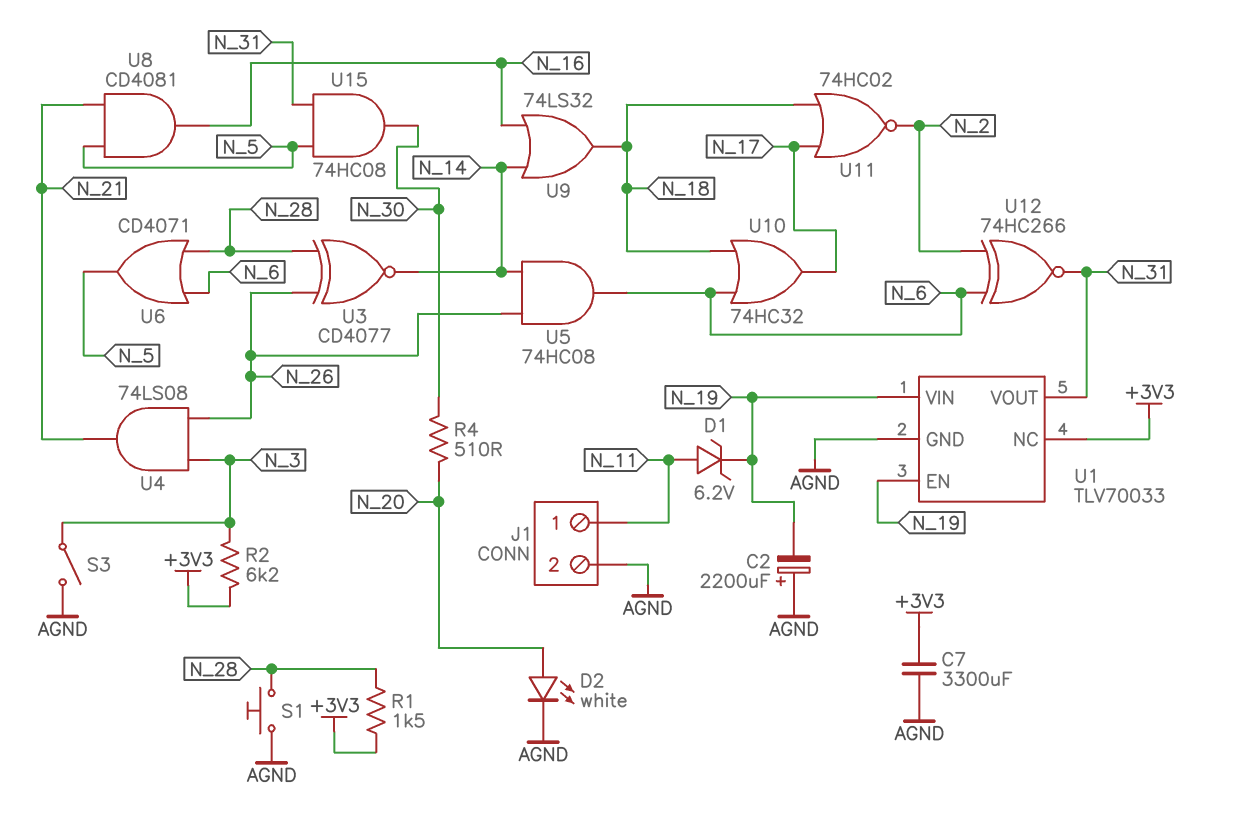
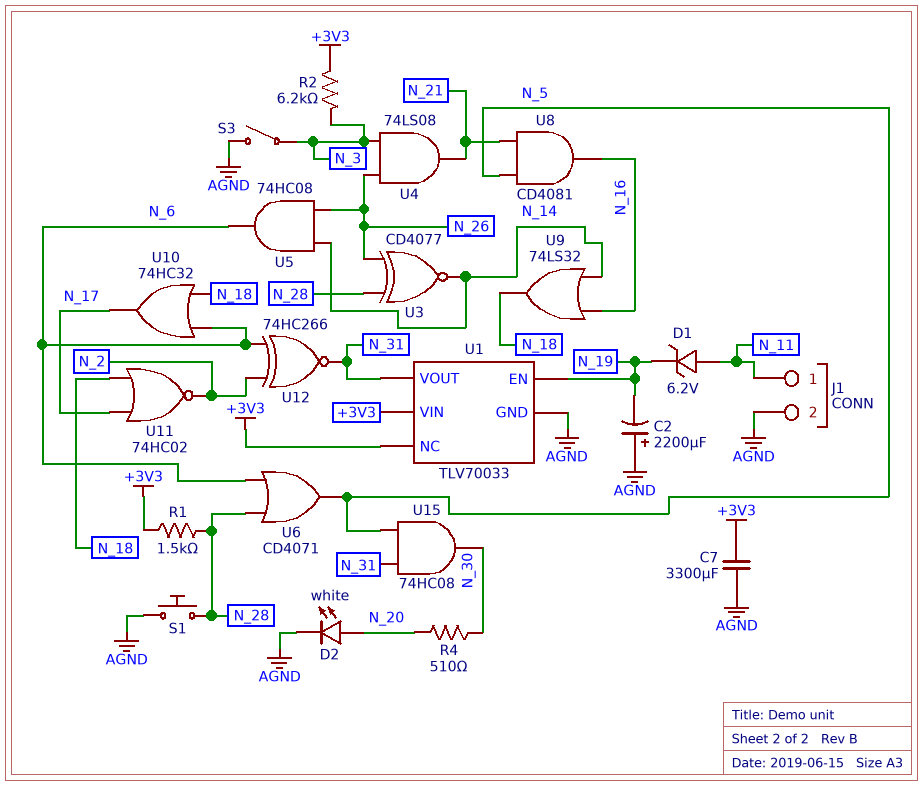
U1 pin VIN: N_19 -> +3V3

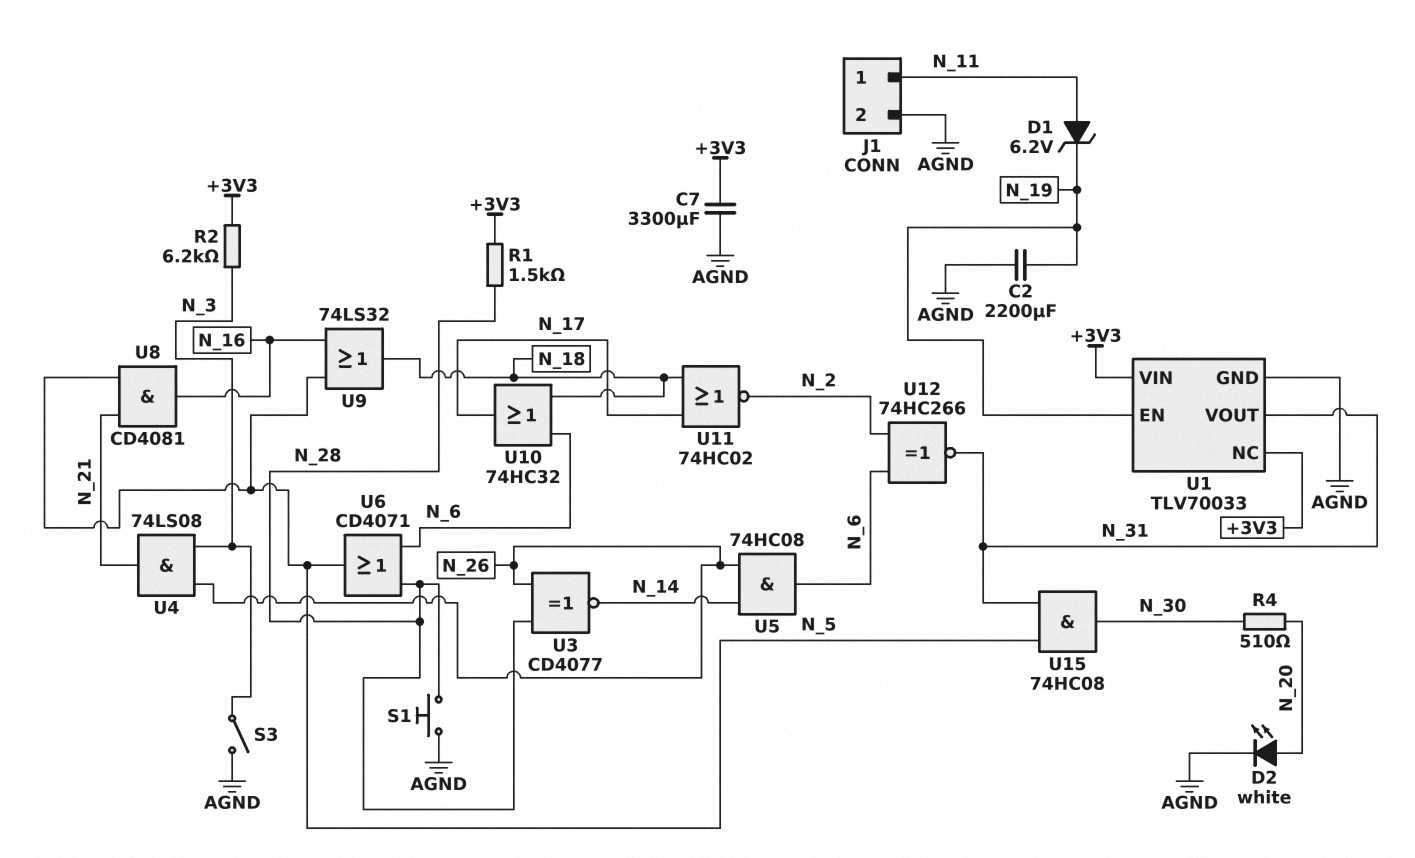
C2: 2200uF (plus AGND, minus N_19) -> 2200uF (AGND, N_19)
U9: OR 74LS32 (in N_14, in N_16, out N_18) -> OR 74LS32 (in N_5, in N_16, out N_18)

